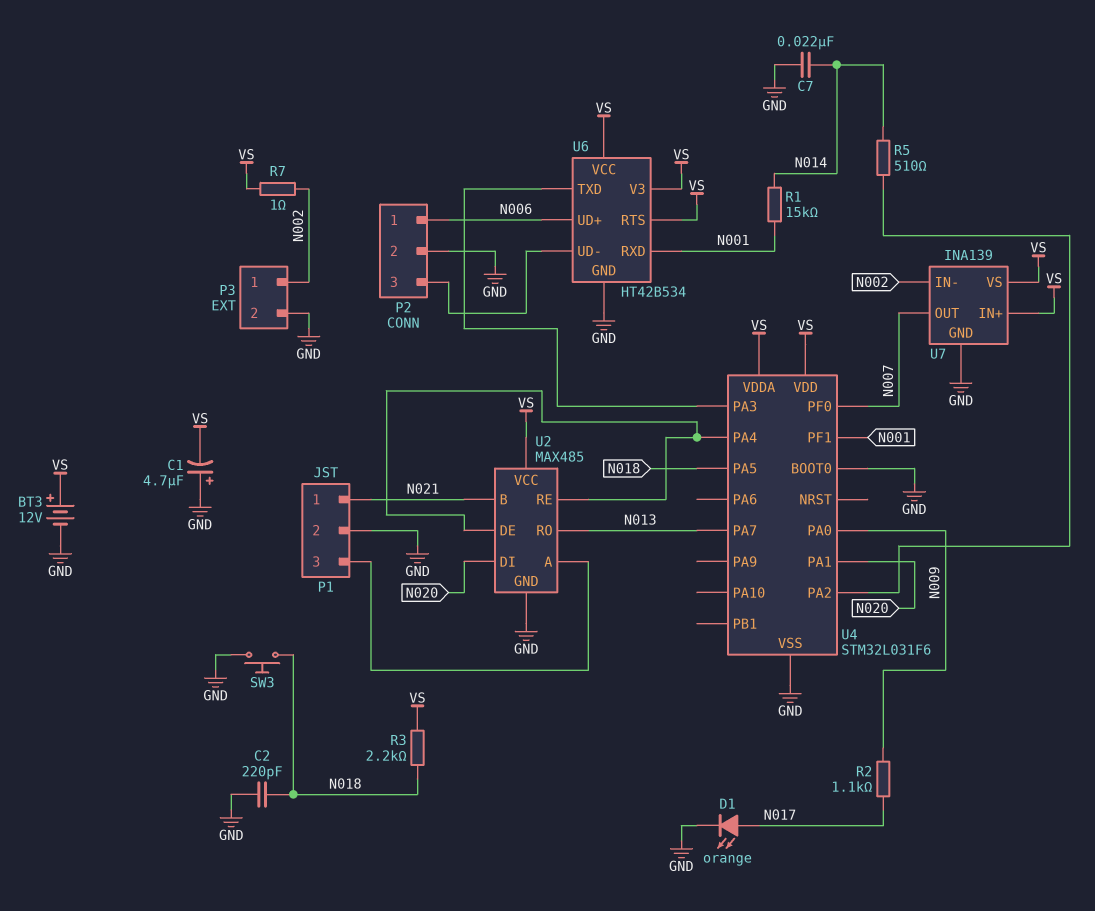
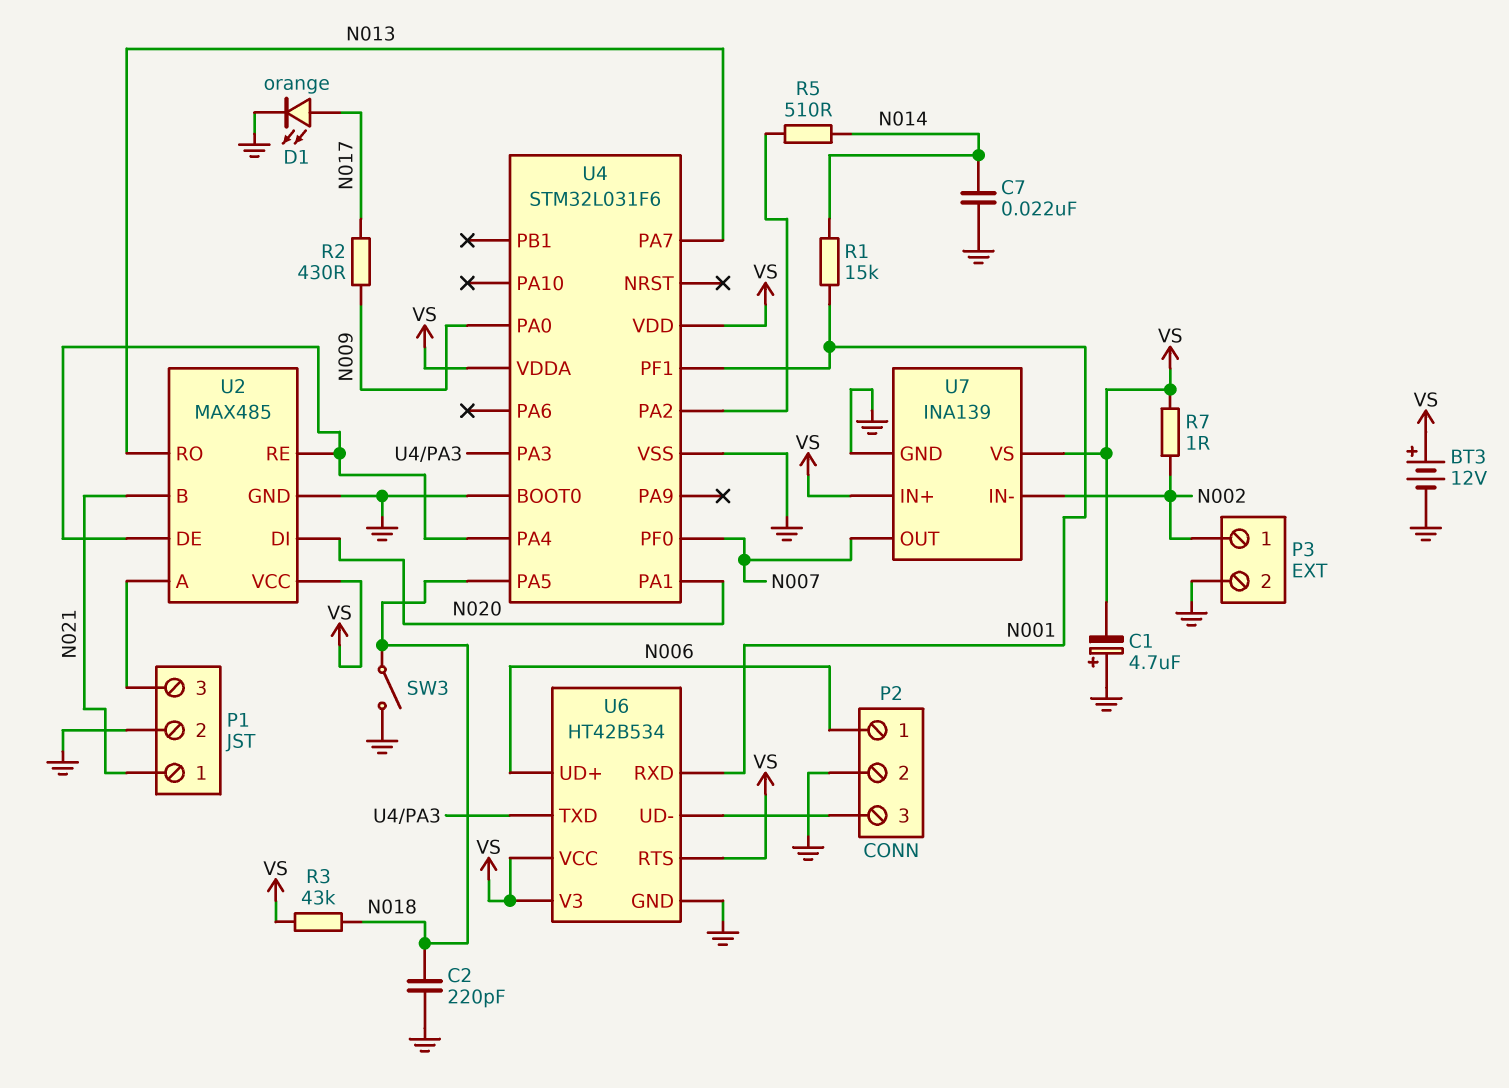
R2: 1.1k (N009, N017) -> 430 (N009, N017)
R3: 2.2k (N018, VS) -> 43k (N018, VS)
SW3: button (GND, N018) -> switch (GND, N018)

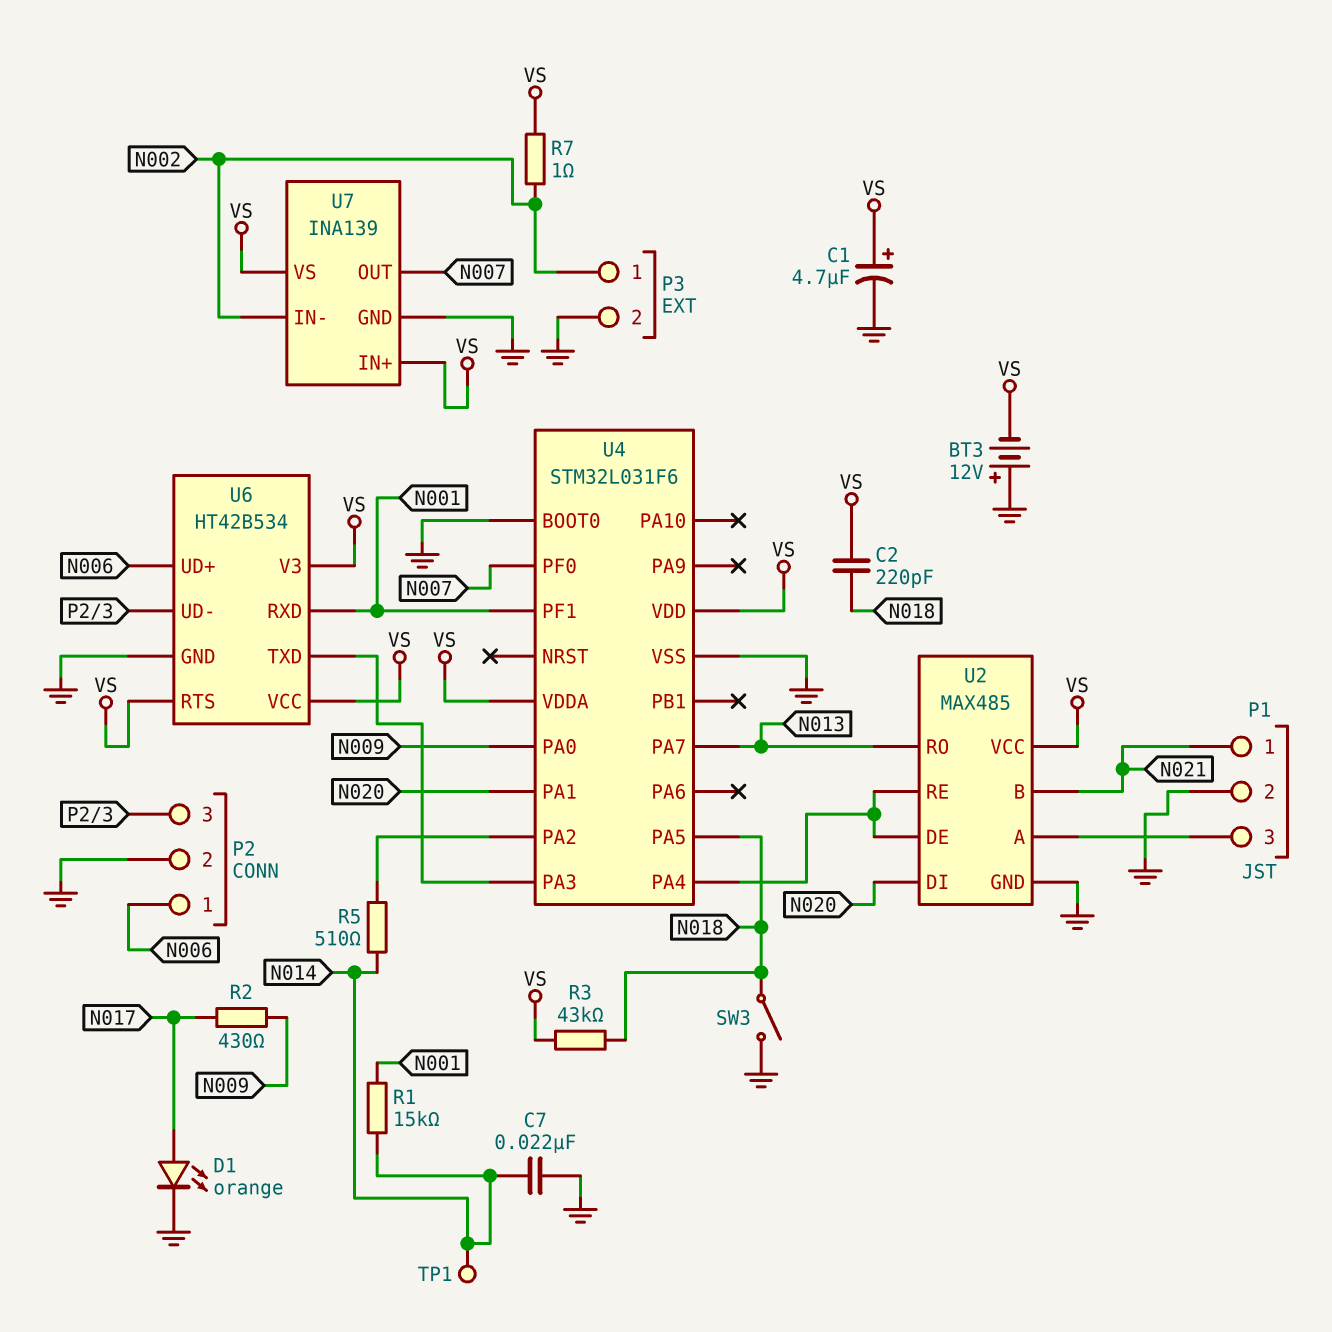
BT3: 12V (plus VS, minus GND) -> 12V (plus GND, minus VS)
C1: 4.7uF (plus GND, minus VS) -> 4.7uF (plus VS, minus GND)
C2: 220pF (GND, N018) -> 220pF (N018, VS)
TP1: none -> test point (N014)

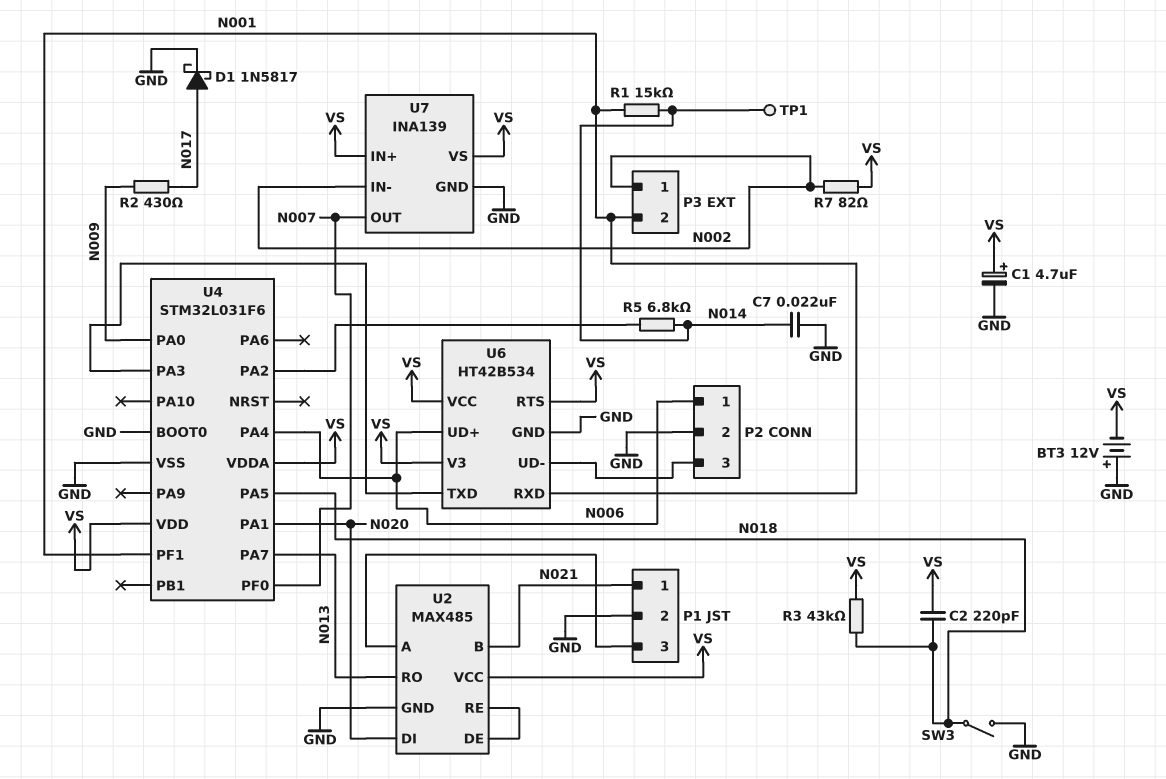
D1: LED orange (A N017, K GND) -> schottky 1N5817 (A N017, K GND)
P3 pin 2: GND -> N001
R5: 510 (N014, U4/PA2) -> 6.8k (N014, U4/PA2)
R7: 1 (N002, VS) -> 82 (N002, VS)
U4 pin PA4: U2/DE -> N006

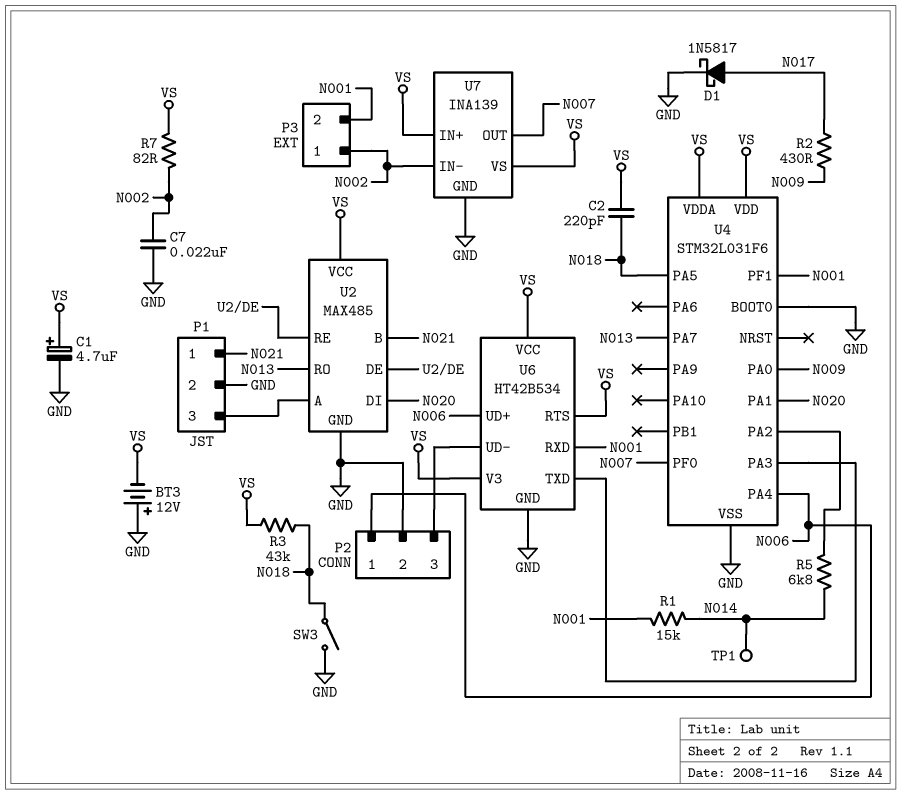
C7: 22nF (GND, N014) -> 22nF (GND, N002)

